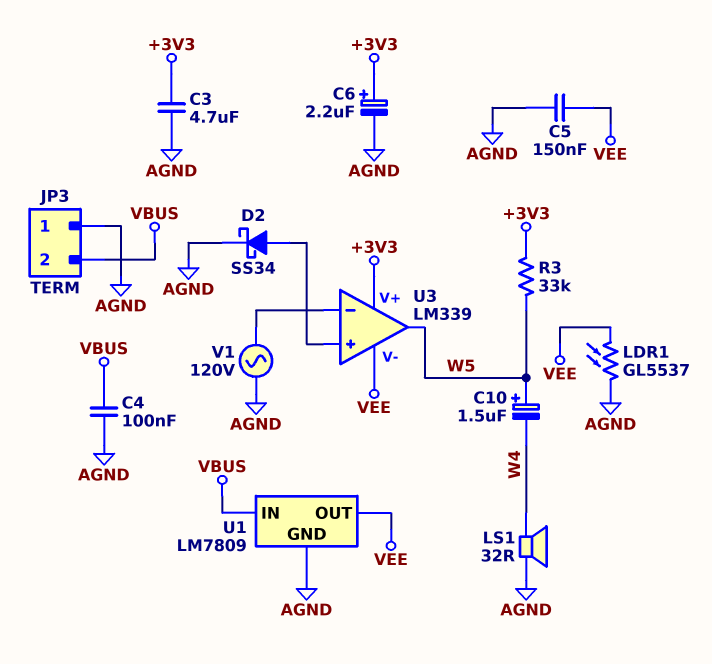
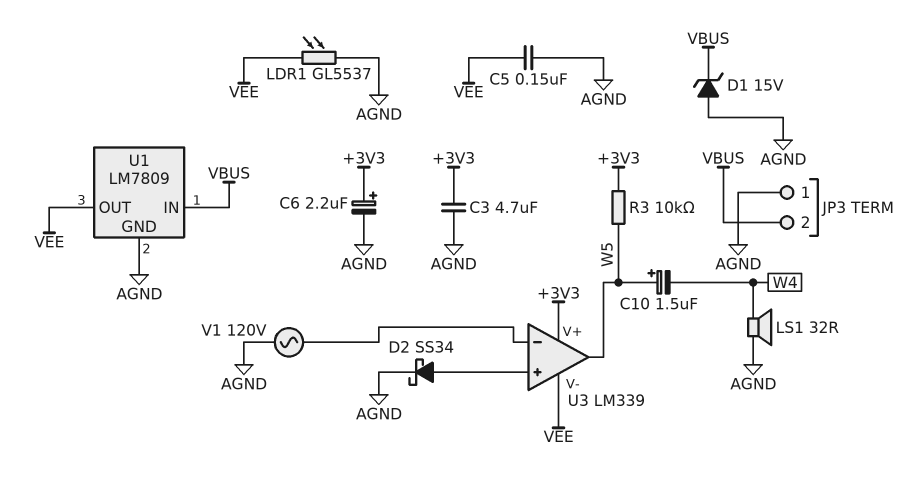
C4: 100nF (AGND, VBUS) -> none
D1: none -> zener 15V (A AGND, K VBUS)
R3: 33k (+3V3, W5) -> 10k (+3V3, W5)

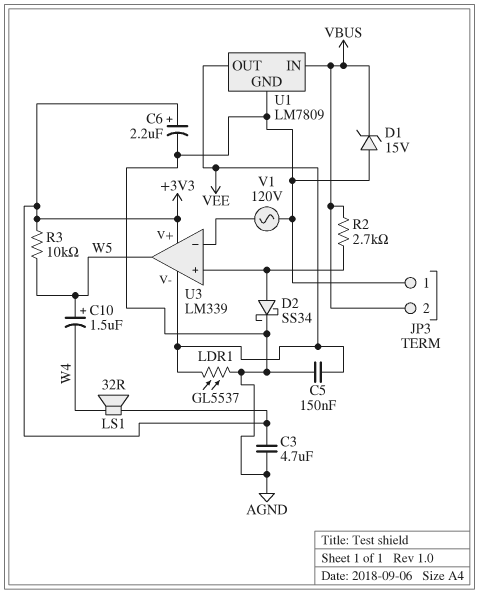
LS1: speaker 32R (AGND, W4) -> speaker 32R (+3V3, W4)
R2: none -> 2.7k (U3/in+, VBUS)

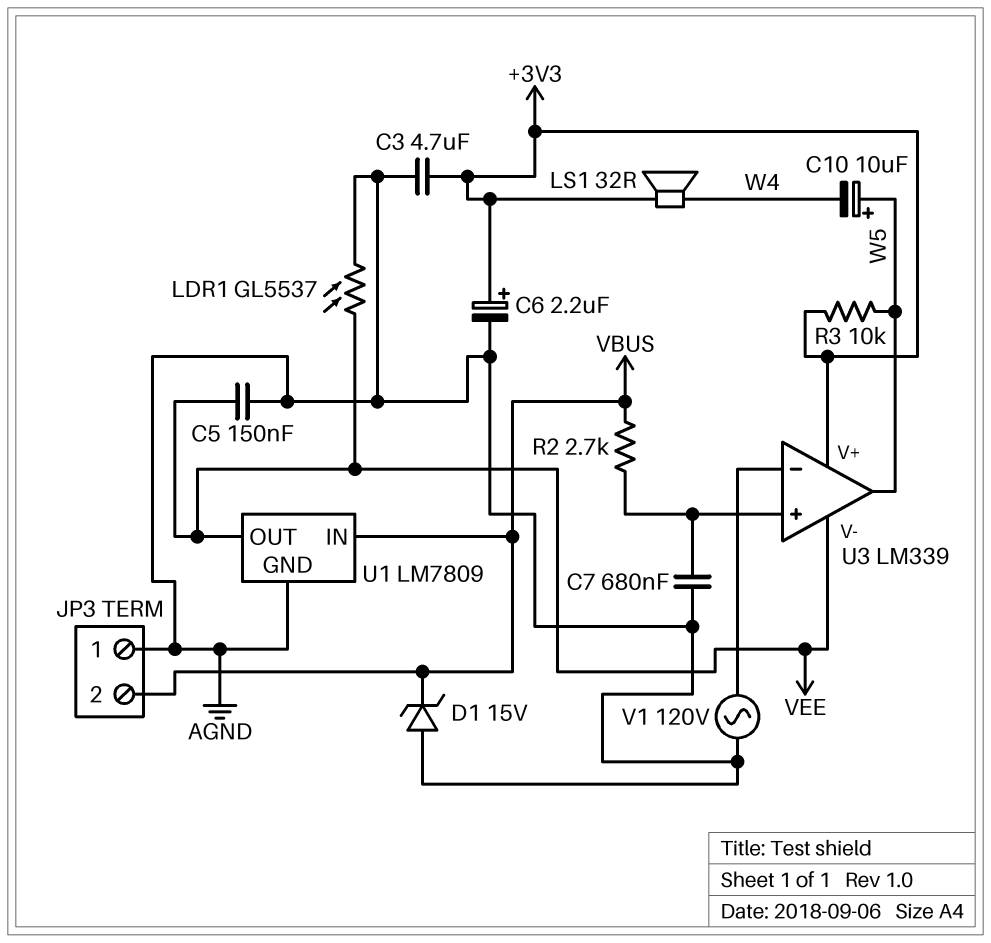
C7: none -> 680nF (AGND, U3/in+)
C10: 1.5uF (plus W5, minus W4) -> 10uF (plus W5, minus W4)
D2: schottky SS34 (A U3/in+, K AGND) -> none

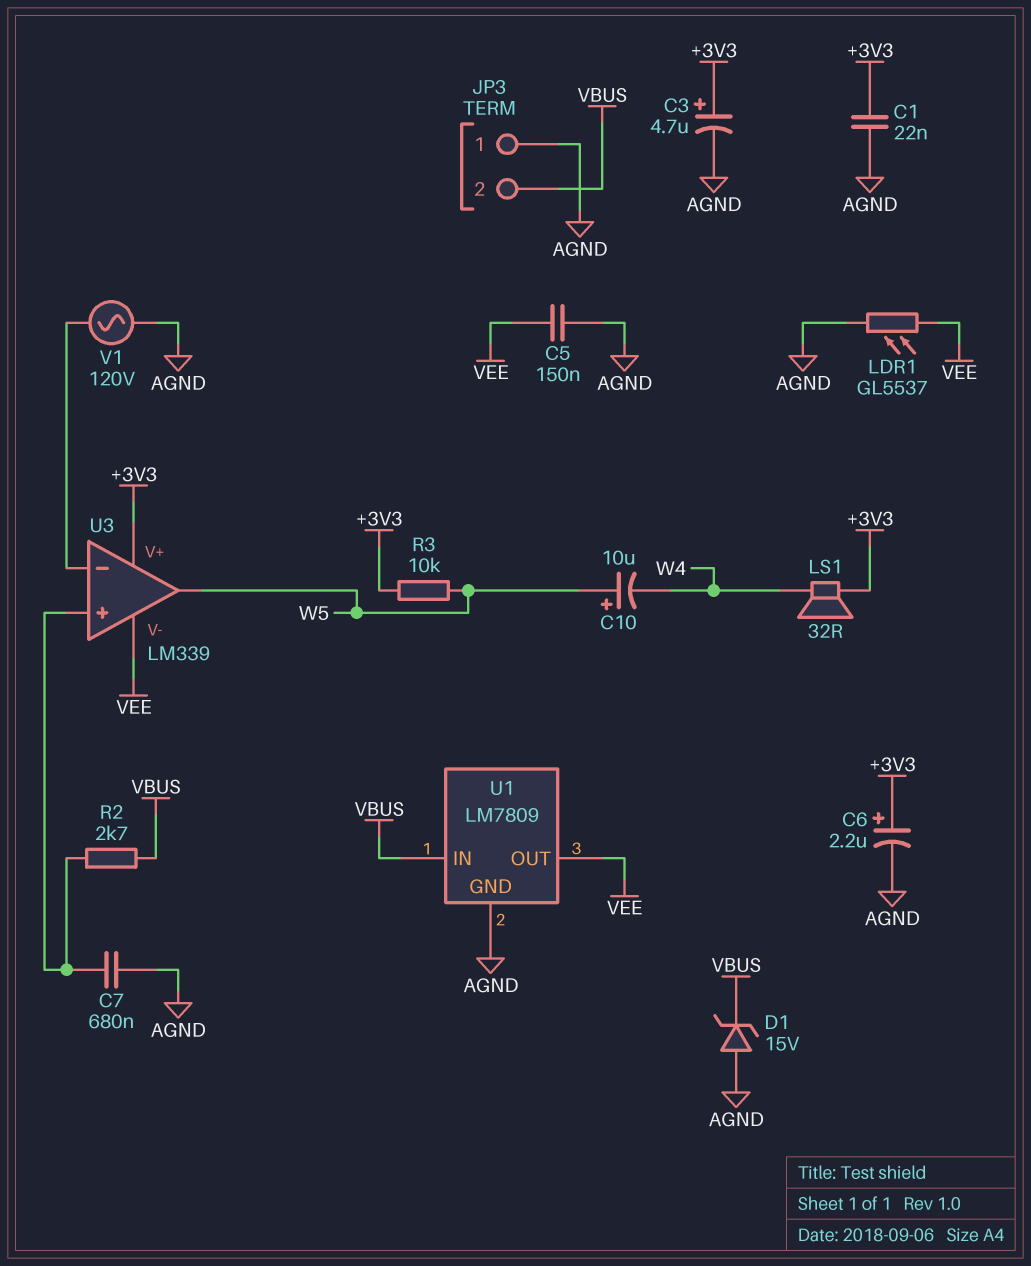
C1: none -> 22nF (+3V3, AGND)
C3: 4.7uF (+3V3, AGND) -> 4.7uF (plus +3V3, minus AGND)

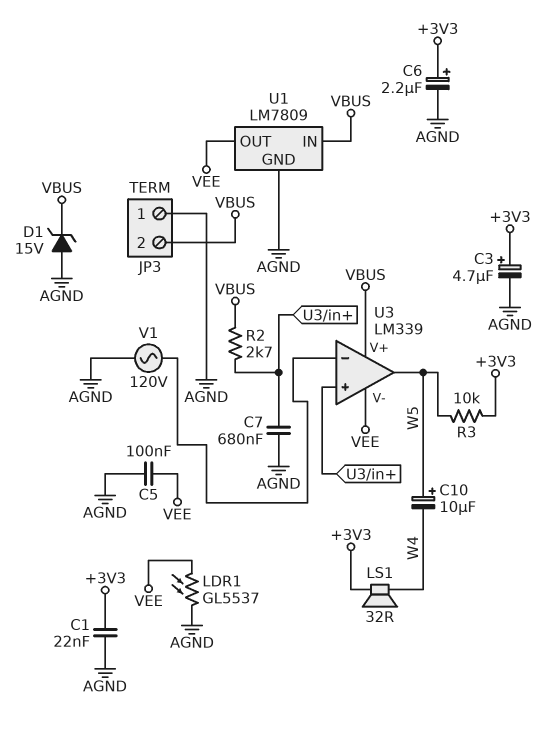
C5: 150nF (AGND, VEE) -> 100nF (AGND, VEE)
U3 pin V+: +3V3 -> VBUS

